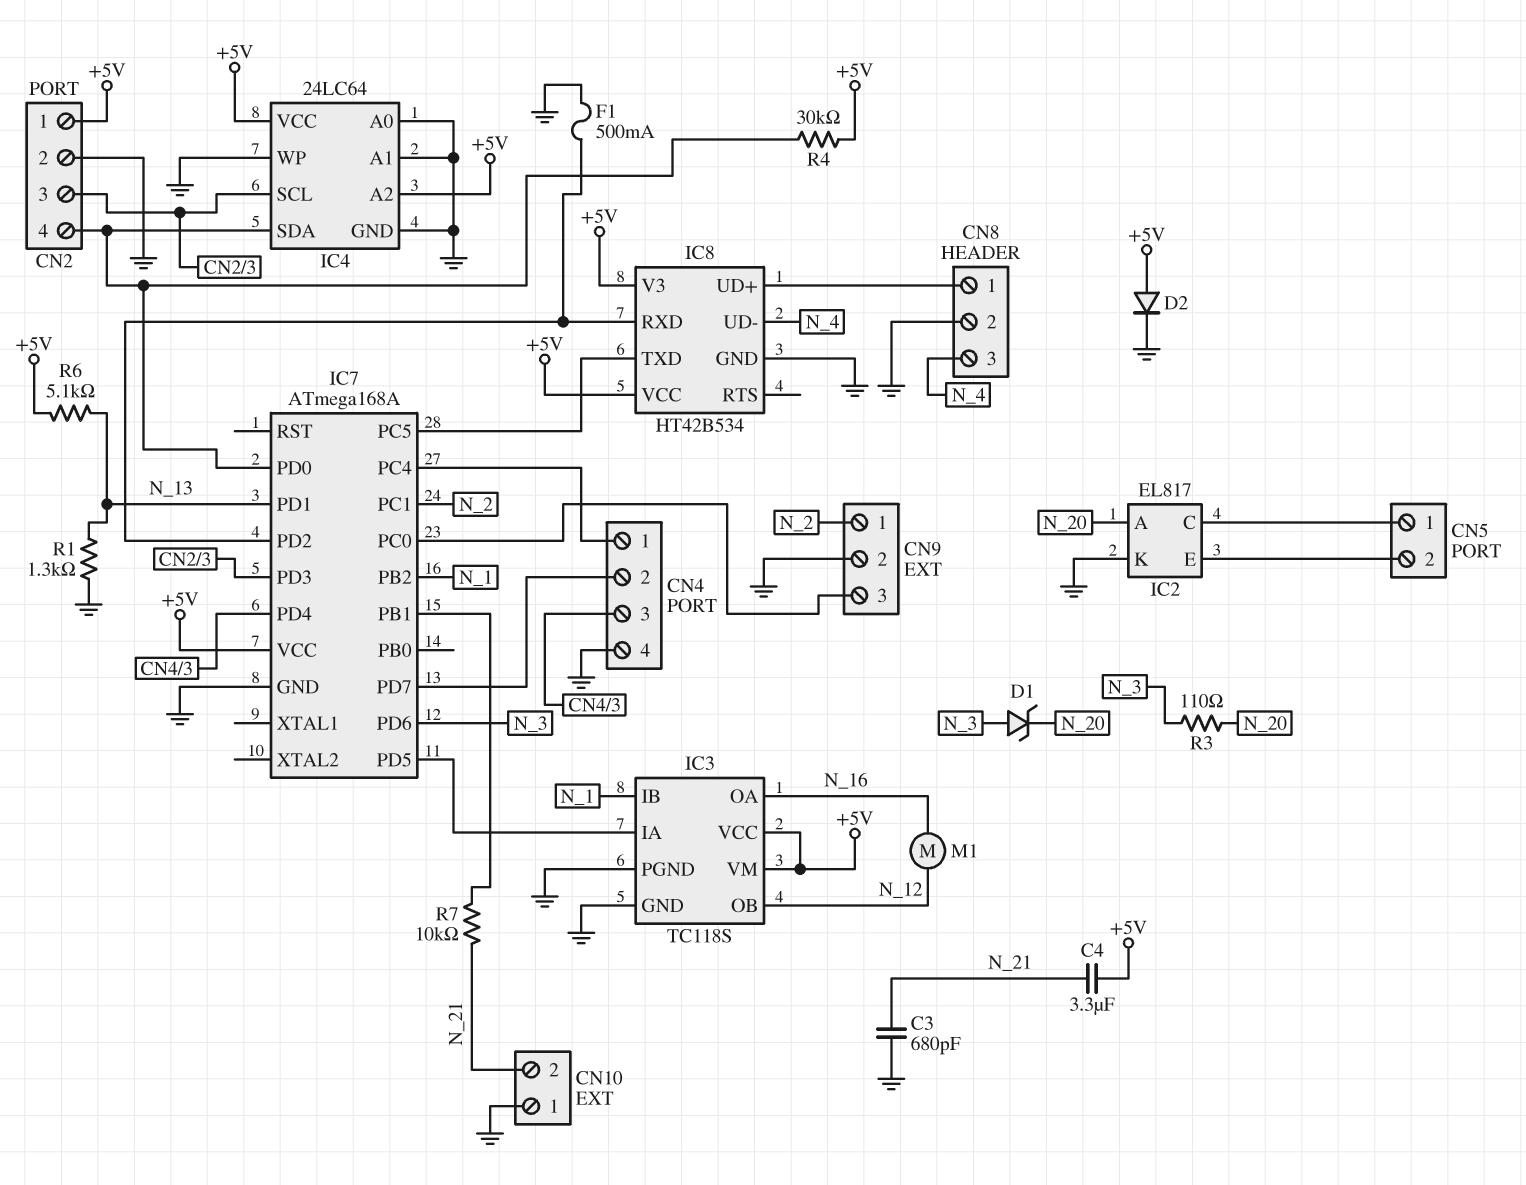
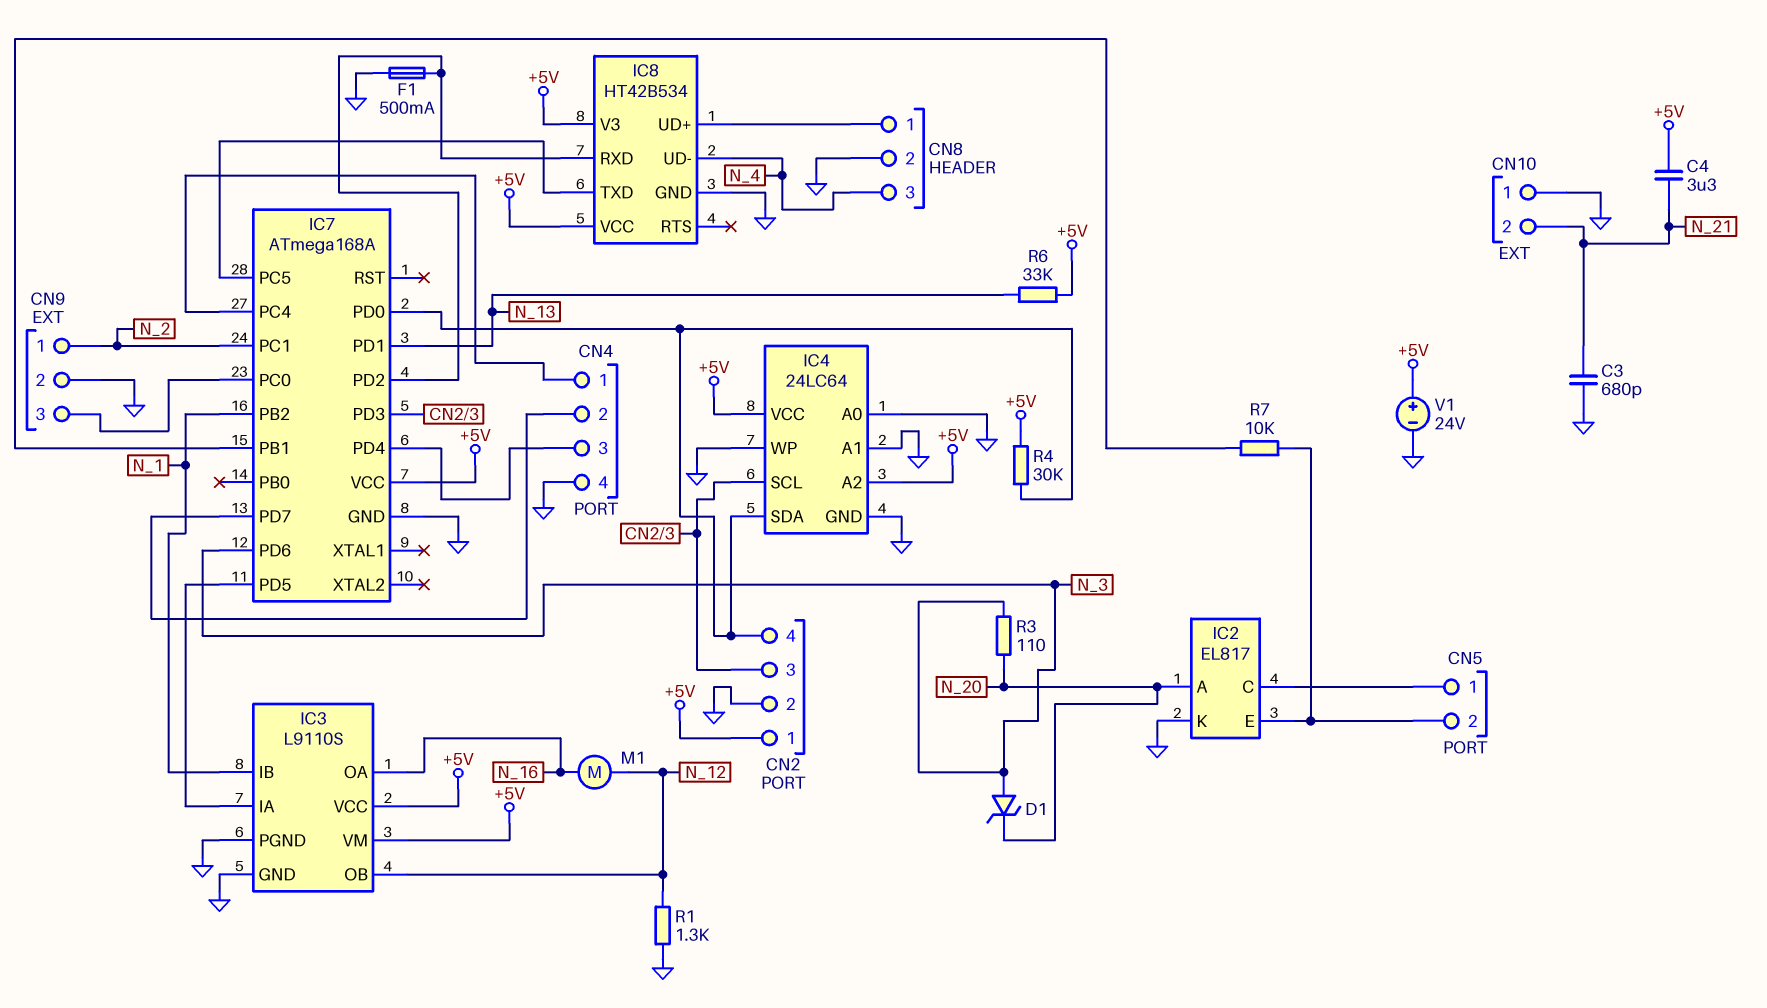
D2: diode (A +5V, K GND) -> none
IC3: TC118S -> L9110S
R1: 1.3k (GND, N_13) -> 1.3k (GND, N_12)
R6: 5.1k (+5V, N_13) -> 33k (+5V, N_13)
R7: 10k (IC7/PB1, N_21) -> 10k (CN5/2, IC7/PB1)
V1: none -> 24V (plus +5V, minus GND)

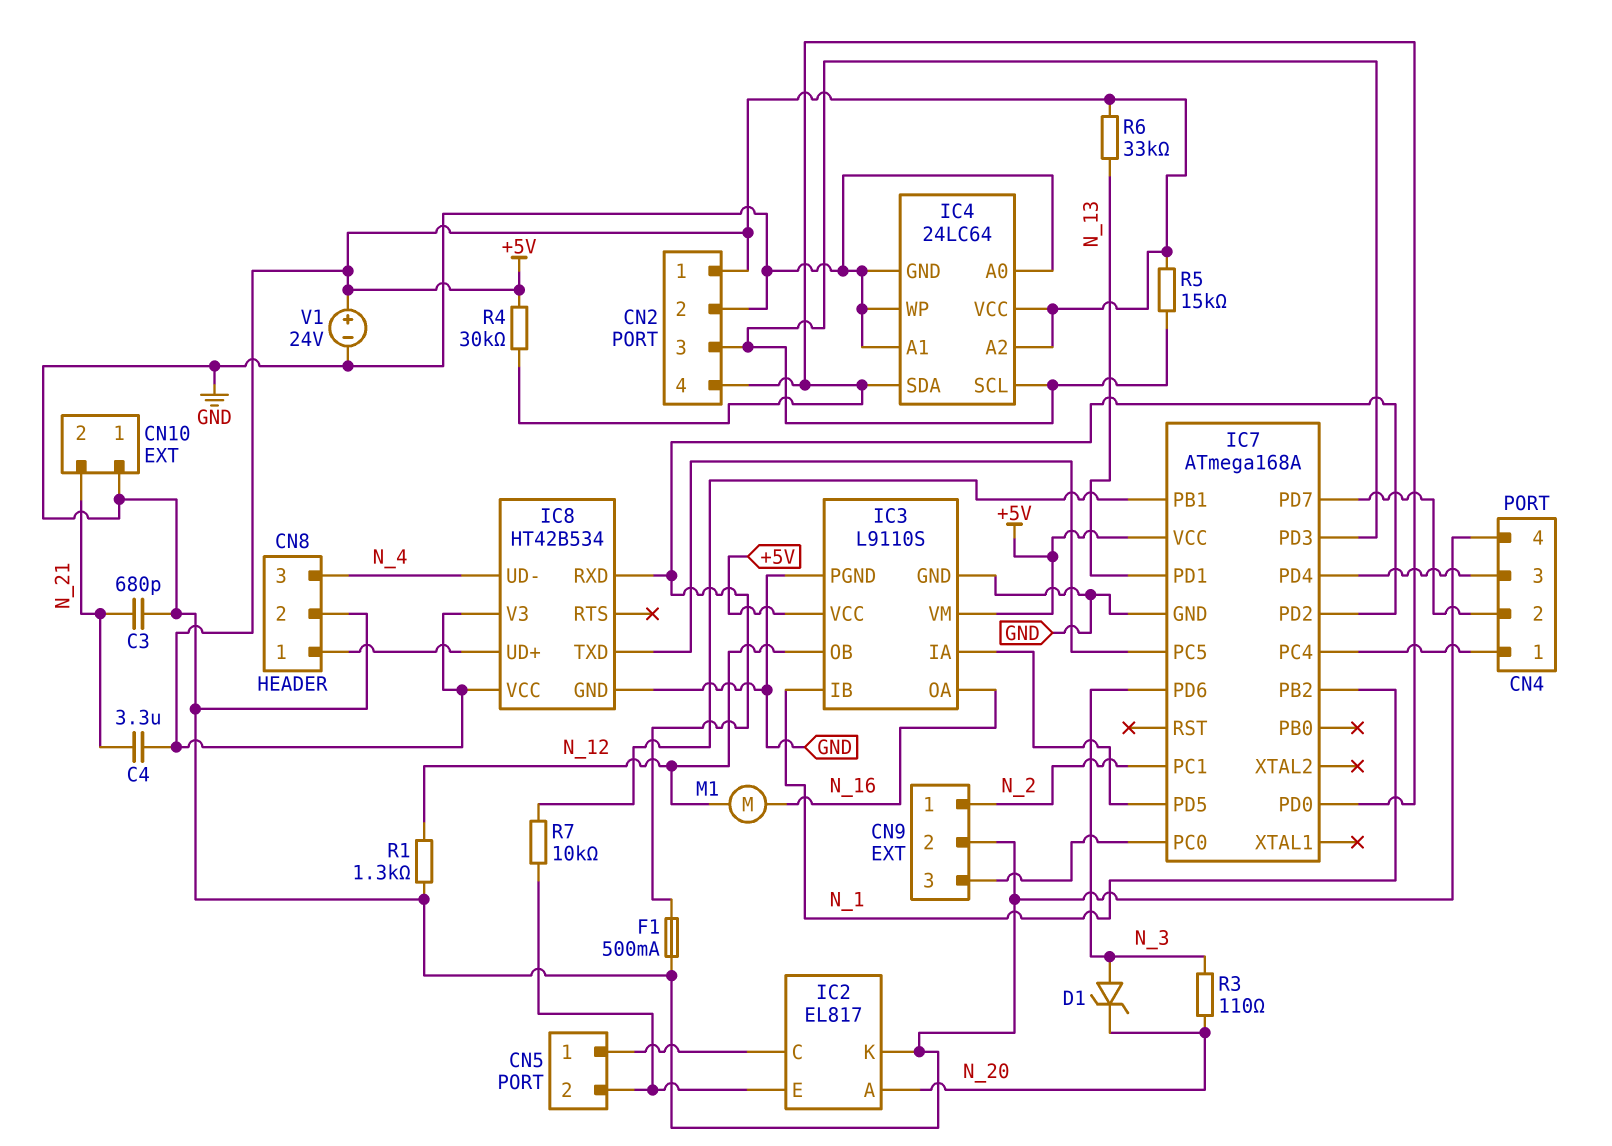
R5: none -> 15k (+5V, CN2/3)

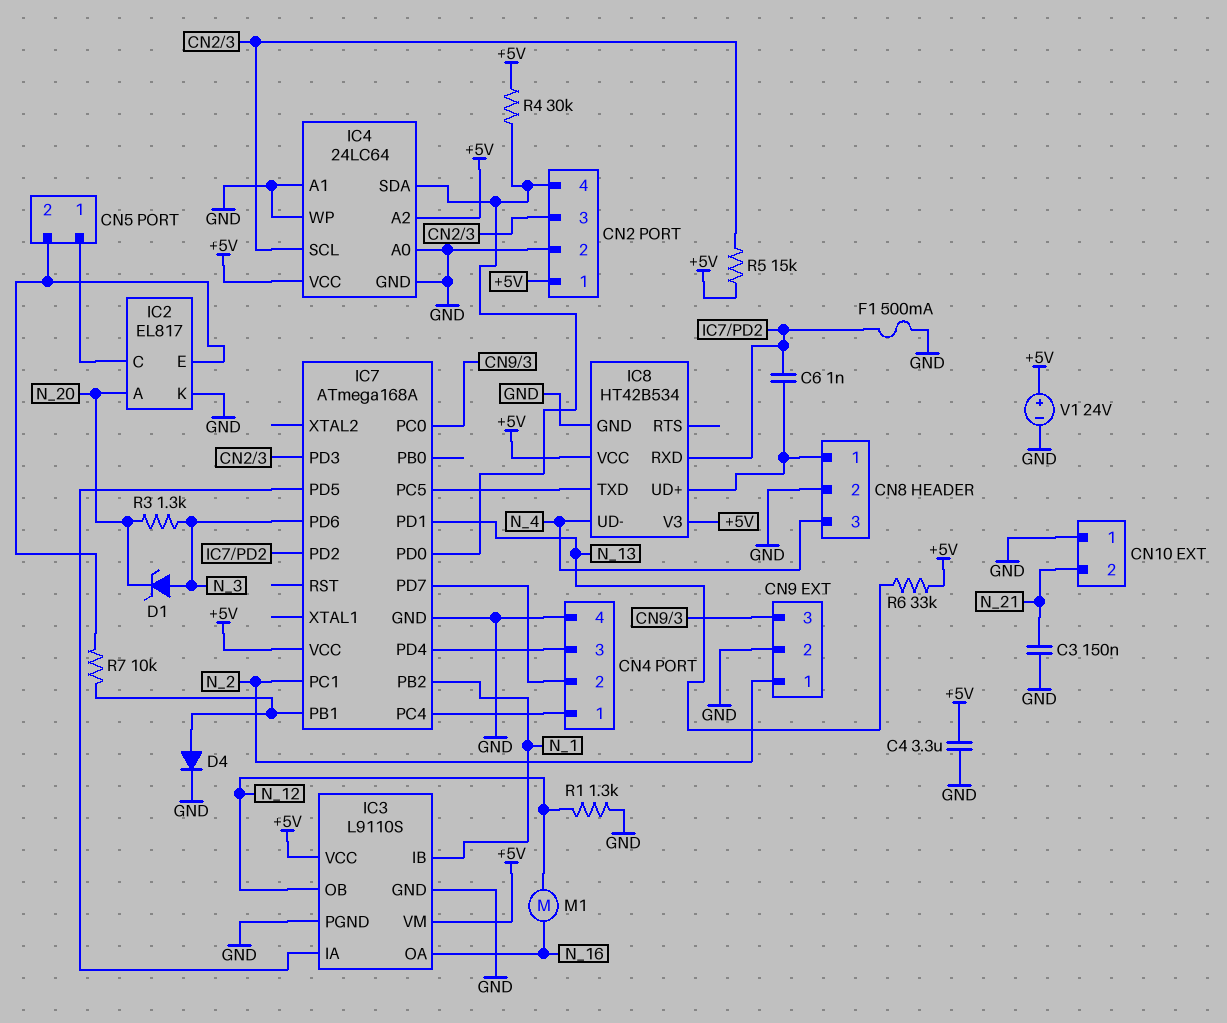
C3: 680pF (GND, N_21) -> 150nF (GND, N_21)
C4: 3.3uF (+5V, N_21) -> 3.3uF (+5V, GND)
C6: none -> 1nF (CN8/1, IC7/PD2)
D4: none -> diode (A IC7/PB1, K GND)
R3: 110 (N_3, N_20) -> 1.3k (N_3, N_20)

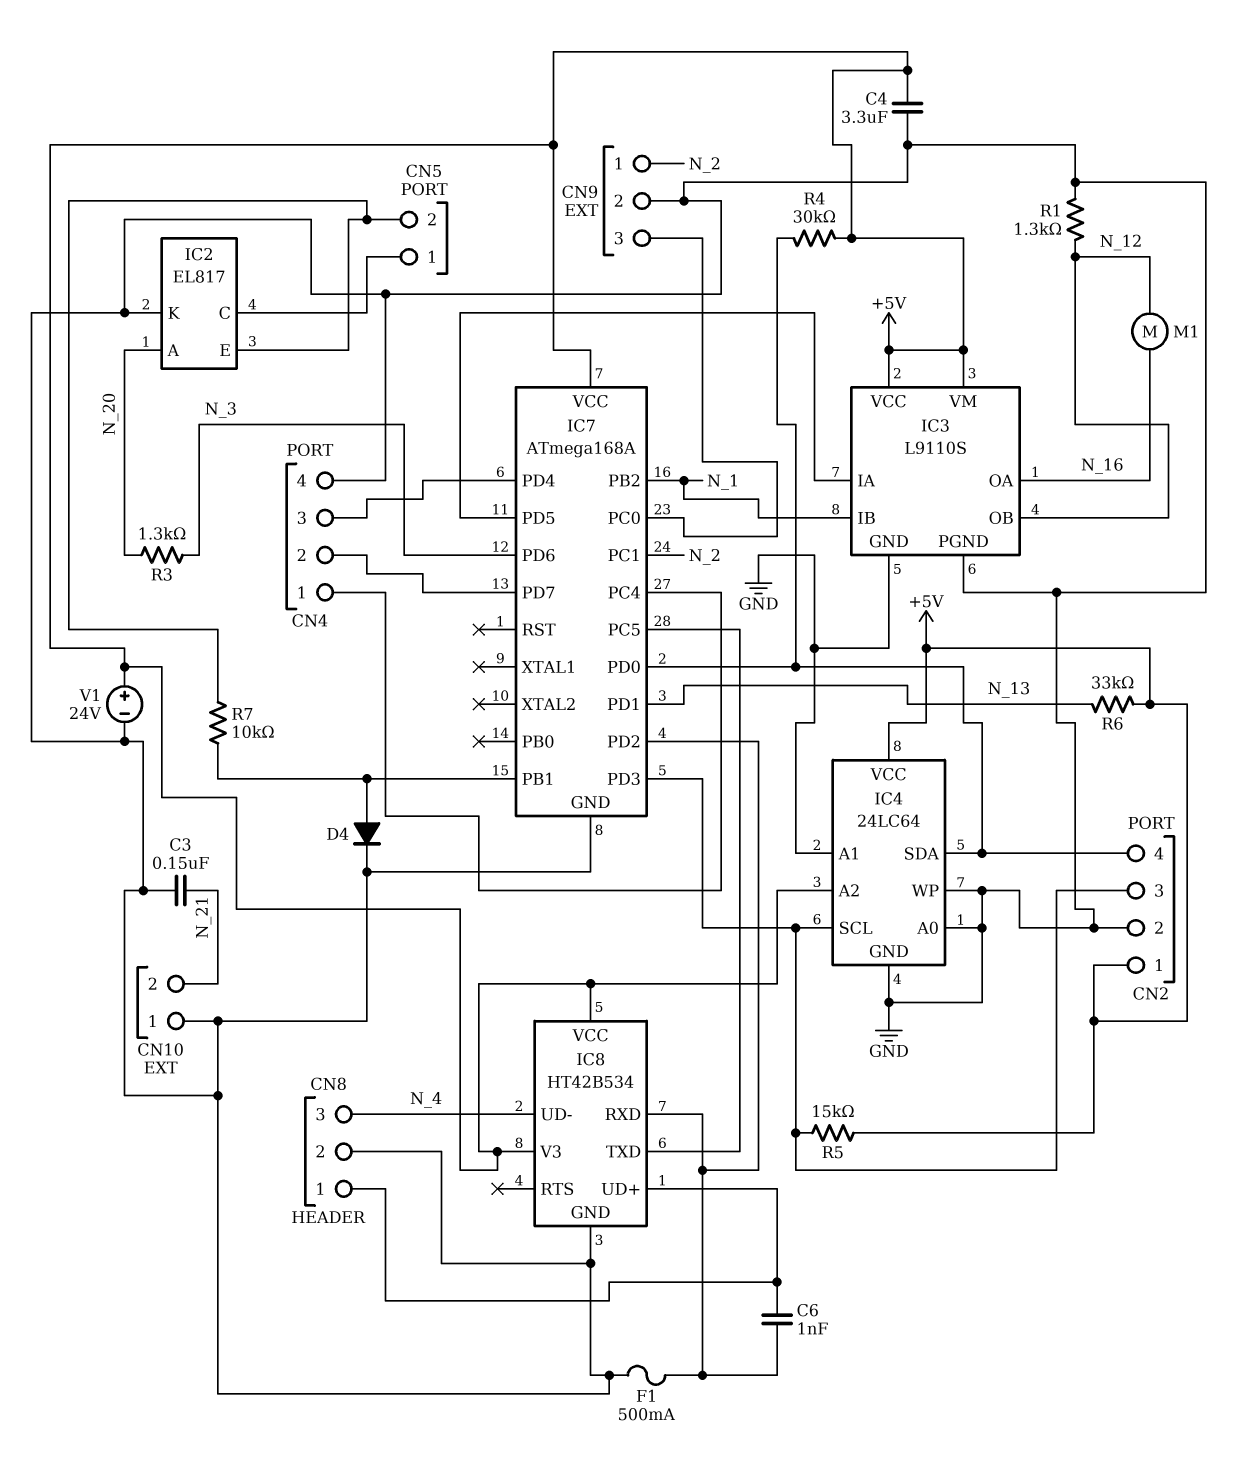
D1: zener (A N_3, K N_20) -> none

